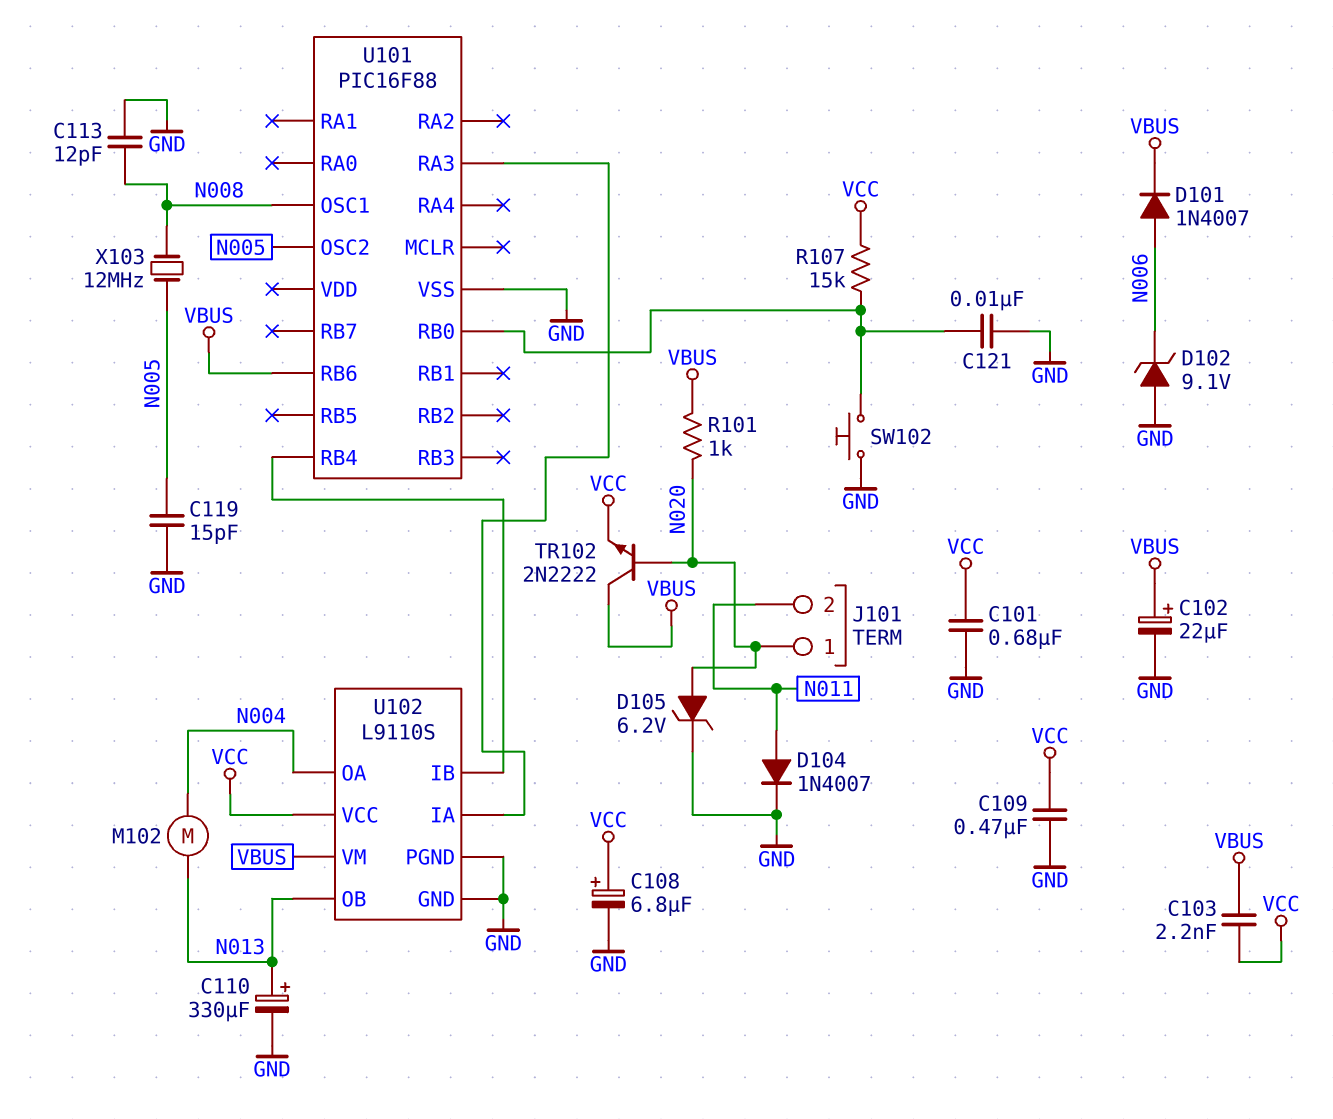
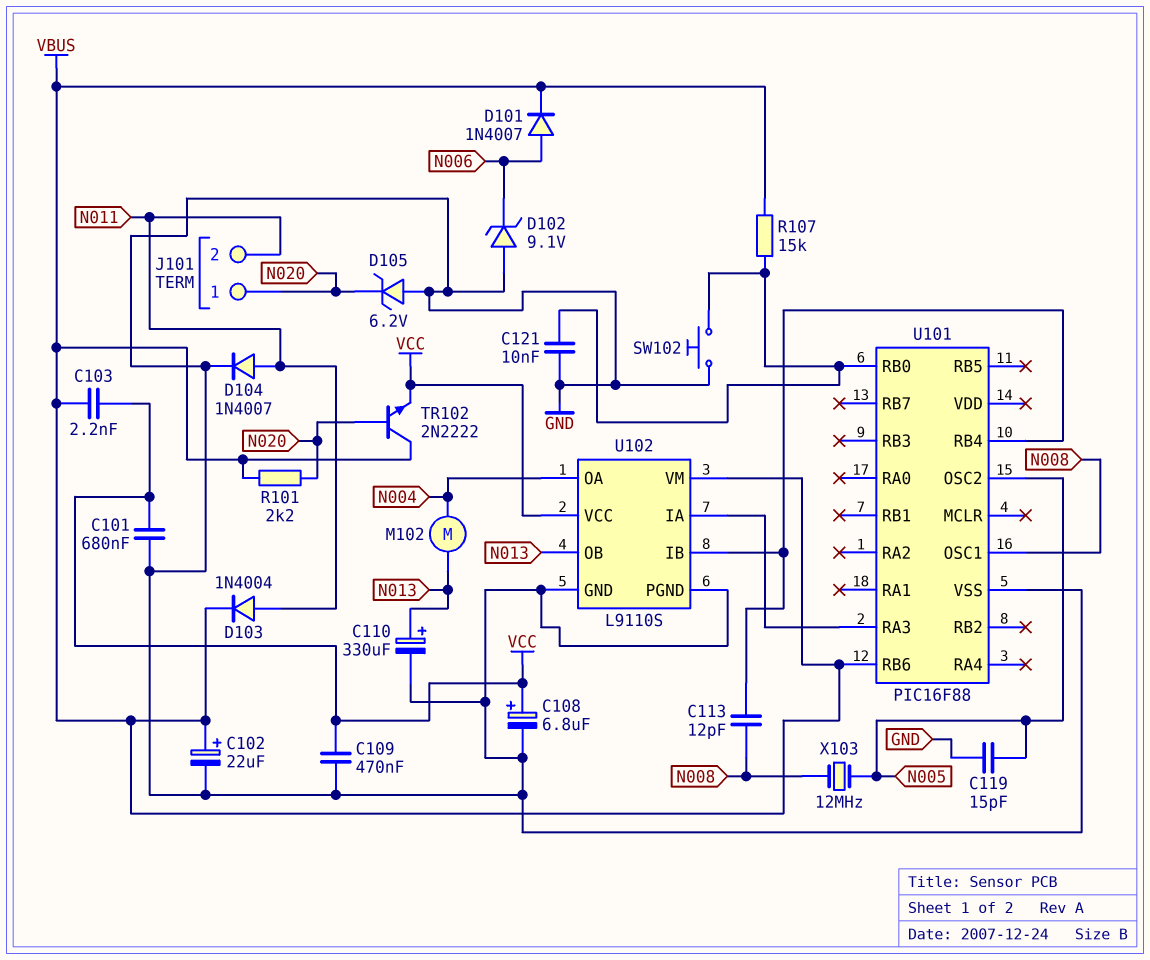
C113: 12pF (GND, N008) -> 12pF (N008, U101/RB4)
D103: none -> diode 1N4004 (A N011, K VBUS)
D105: zener 6.2V (A N020, K GND) -> zener 6.2V (A GND, K N020)
R101: 1k (N020, VBUS) -> 2.2k (N020, VBUS)
R107: 15k (U101/RB0, VCC) -> 15k (U101/RB0, VBUS)

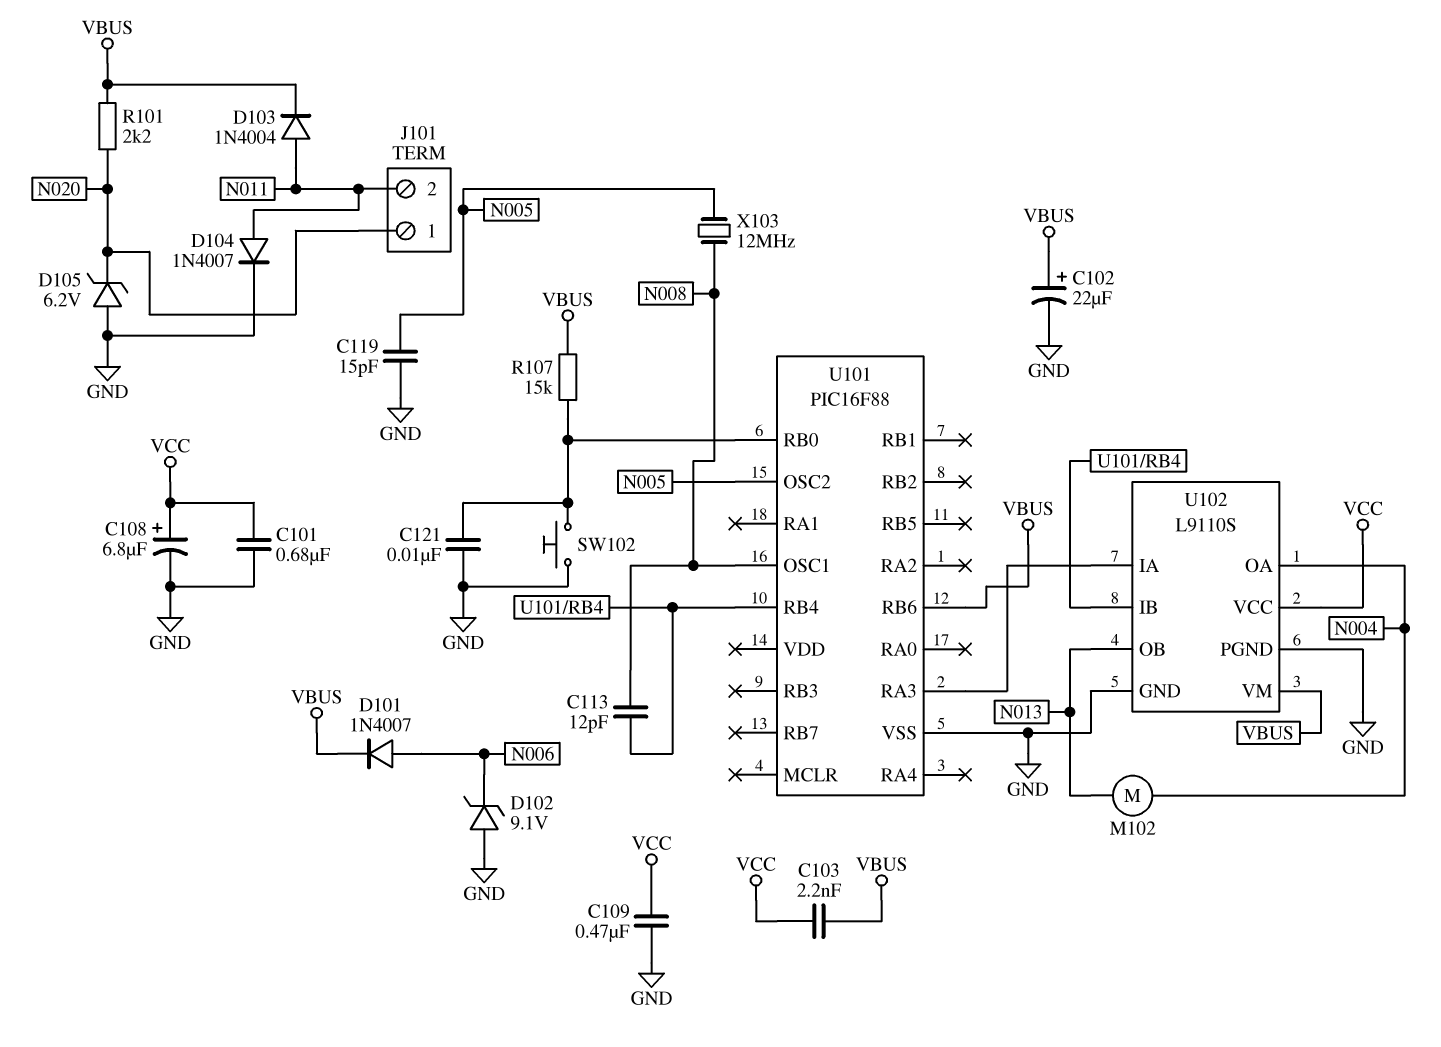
C110: 330uF (plus N013, minus GND) -> none
TR102: NPN 2N2222 (B N020, C VBUS, E VCC) -> none

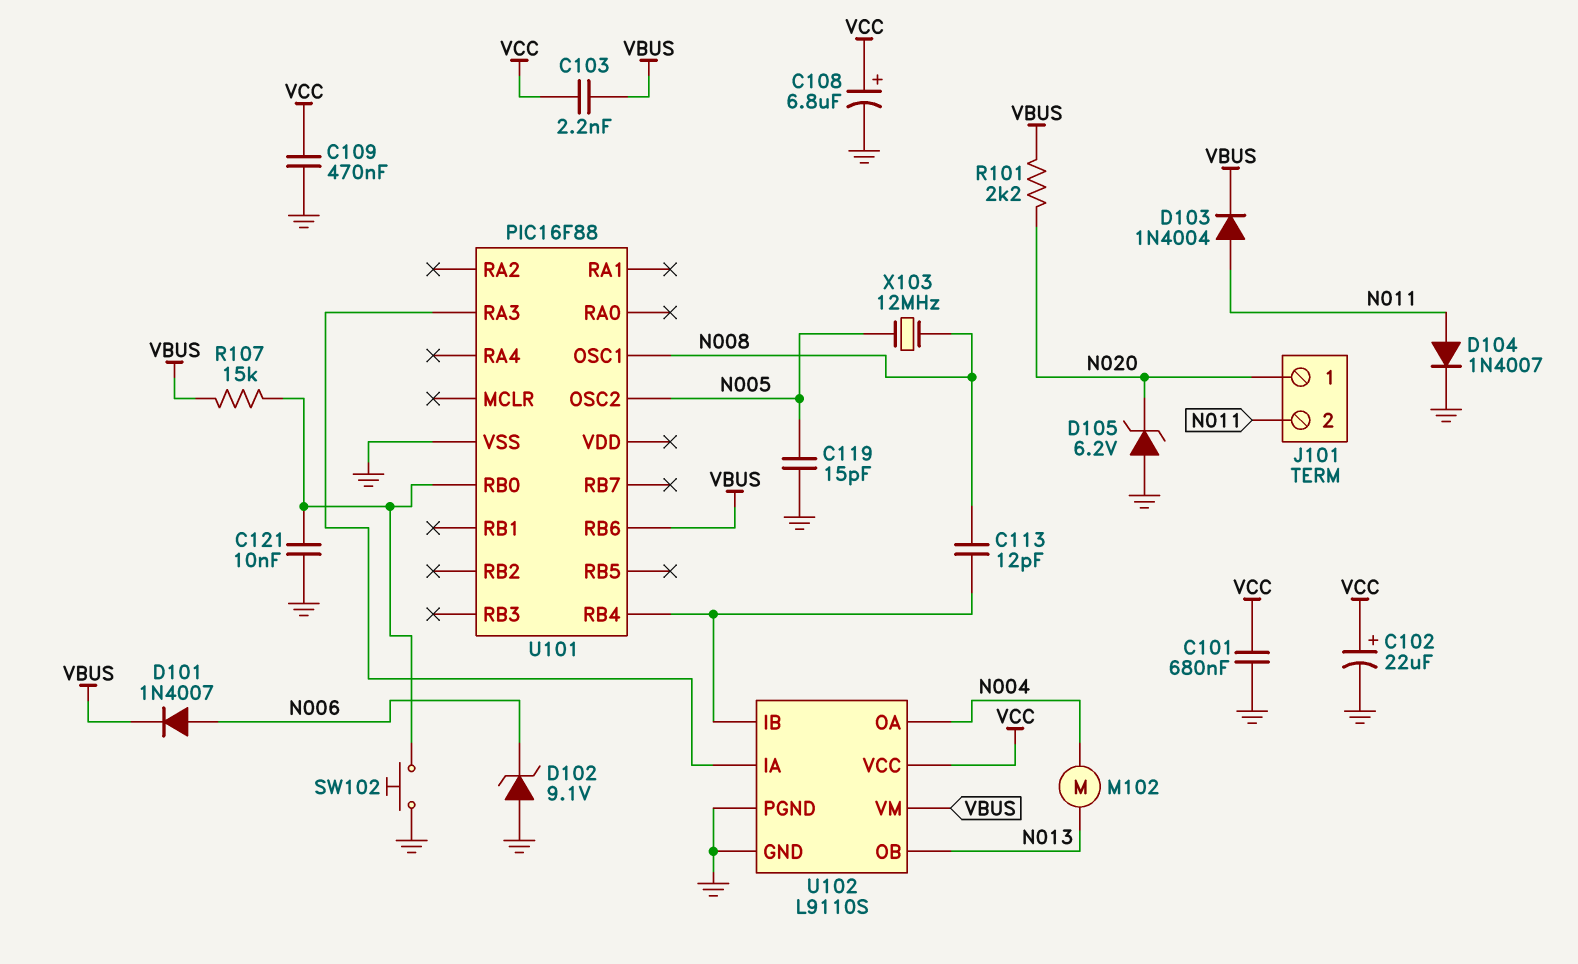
C102: 22uF (plus VBUS, minus GND) -> 22uF (plus VCC, minus GND)

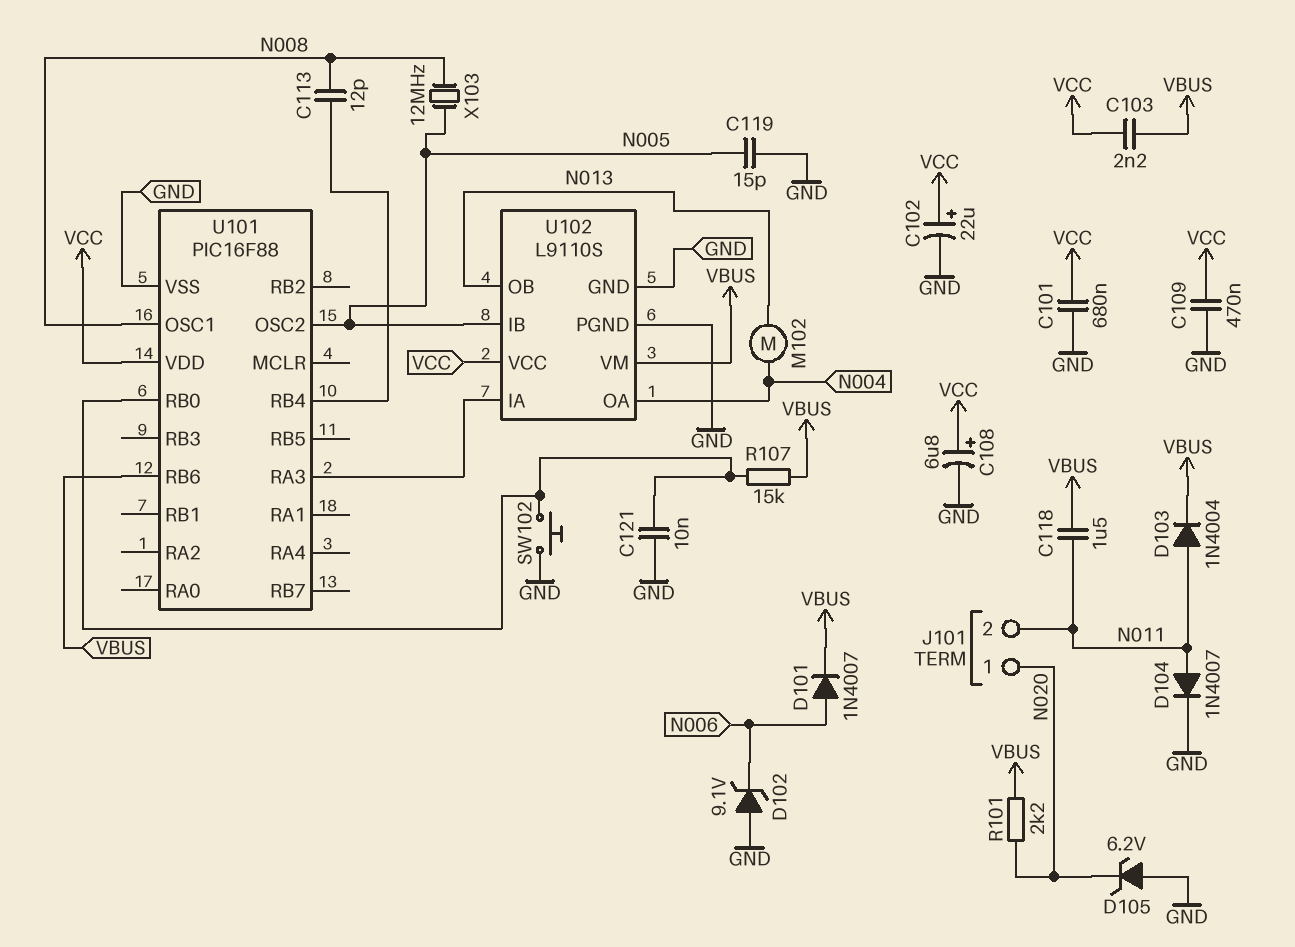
C118: none -> 1.5uF (N011, VBUS)
U101 pin VDD: none -> VCC
U102 pin IB: U101/RB4 -> N005

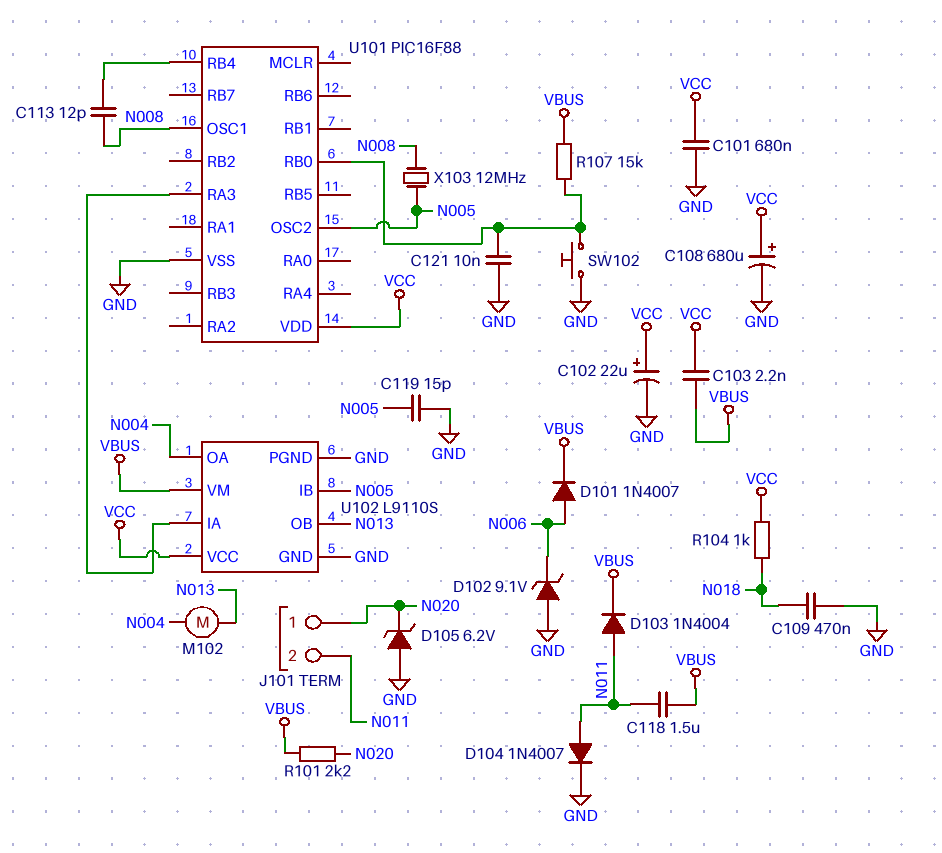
C108: 6.8uF (plus VCC, minus GND) -> 680uF (plus VCC, minus GND)
C109: 470nF (GND, VCC) -> 470nF (GND, N018)
R104: none -> 1k (N018, VCC)
U101 pin RB6: VBUS -> none

